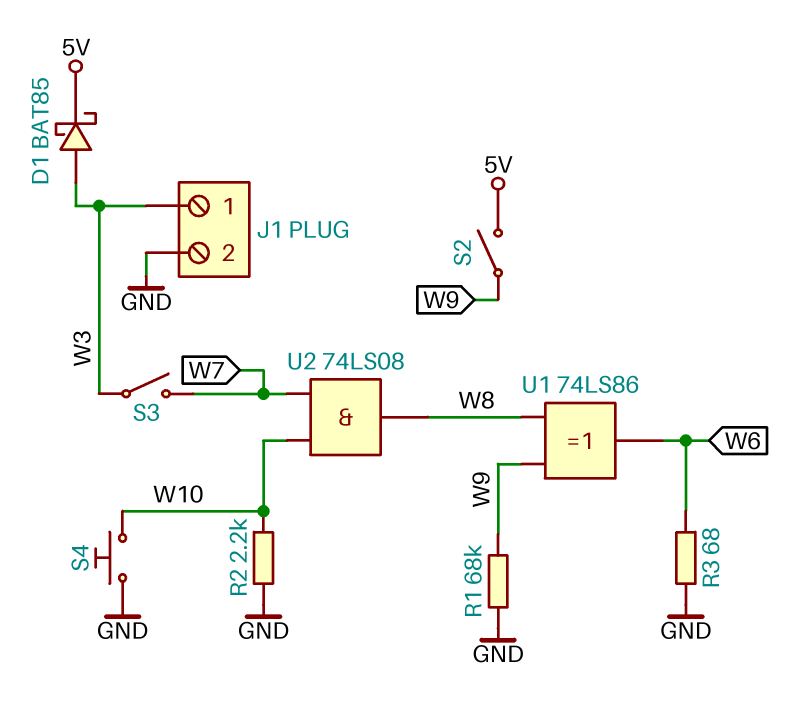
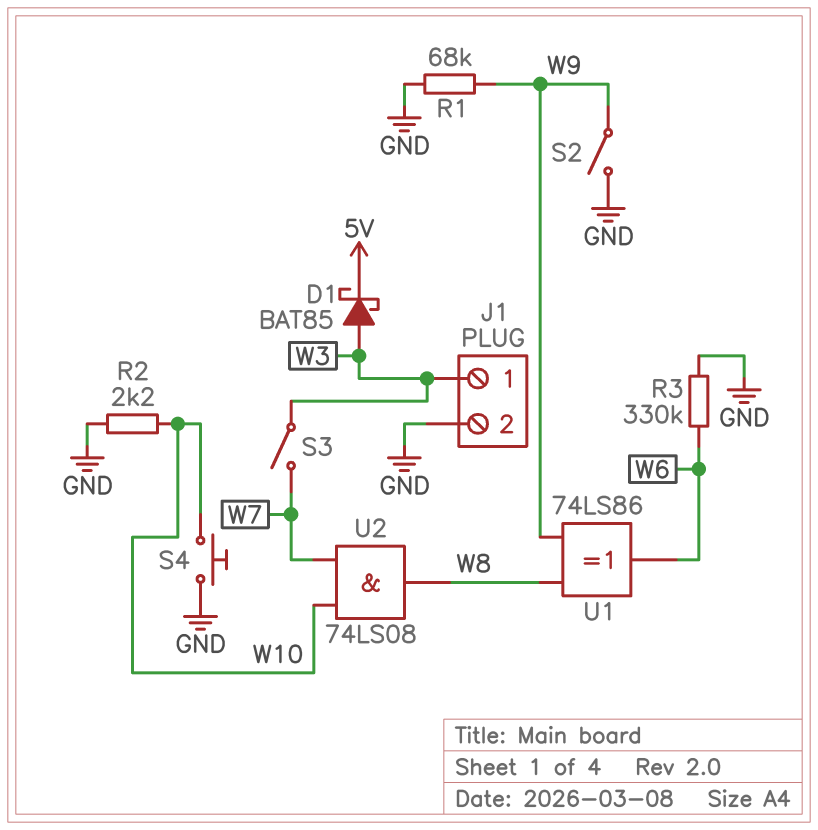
R3: 68 (GND, W6) -> 330k (GND, W6)
S2: switch (5V, W9) -> switch (GND, W9)

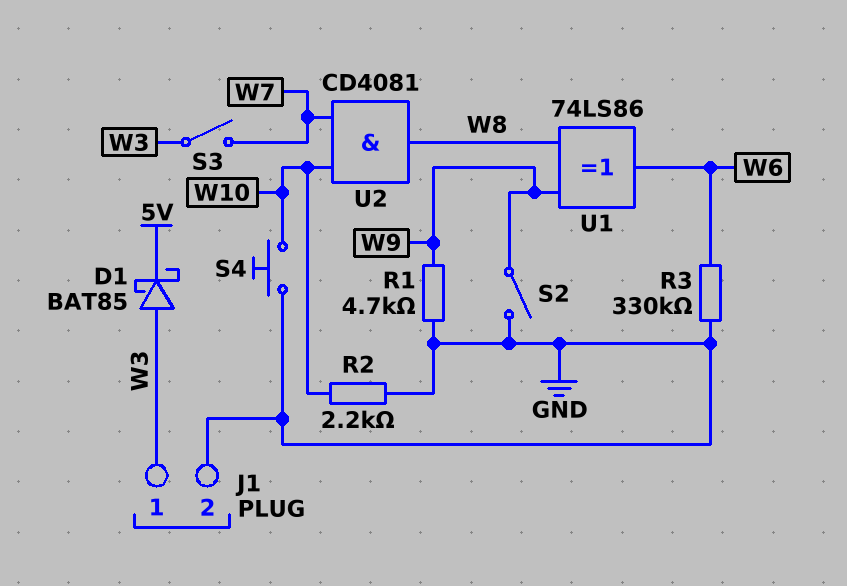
R1: 68k (GND, W9) -> 4.7k (GND, W9)
U2: AND 74LS08 (in W7, in W10, out W8) -> AND CD4081 (in W7, in W10, out W8)

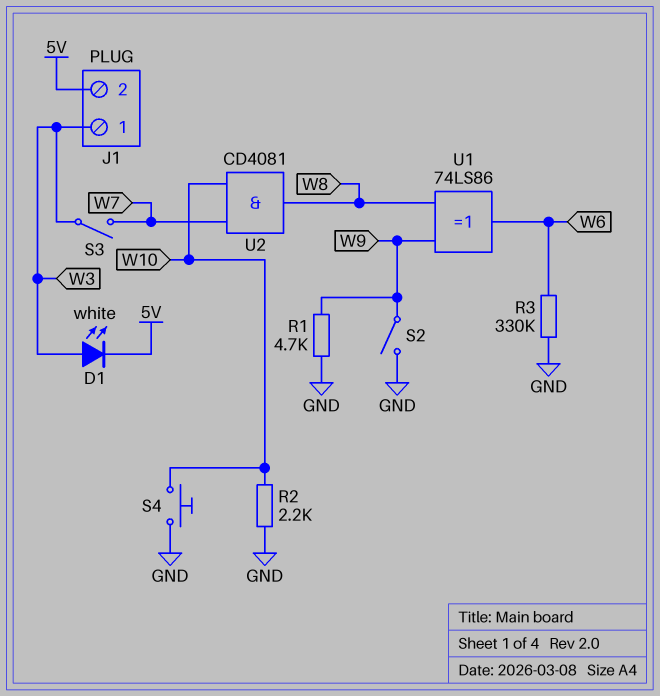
D1: schottky BAT85 (A W3, K 5V) -> LED white (A W3, K 5V)
J1 pin 2: GND -> 5V

